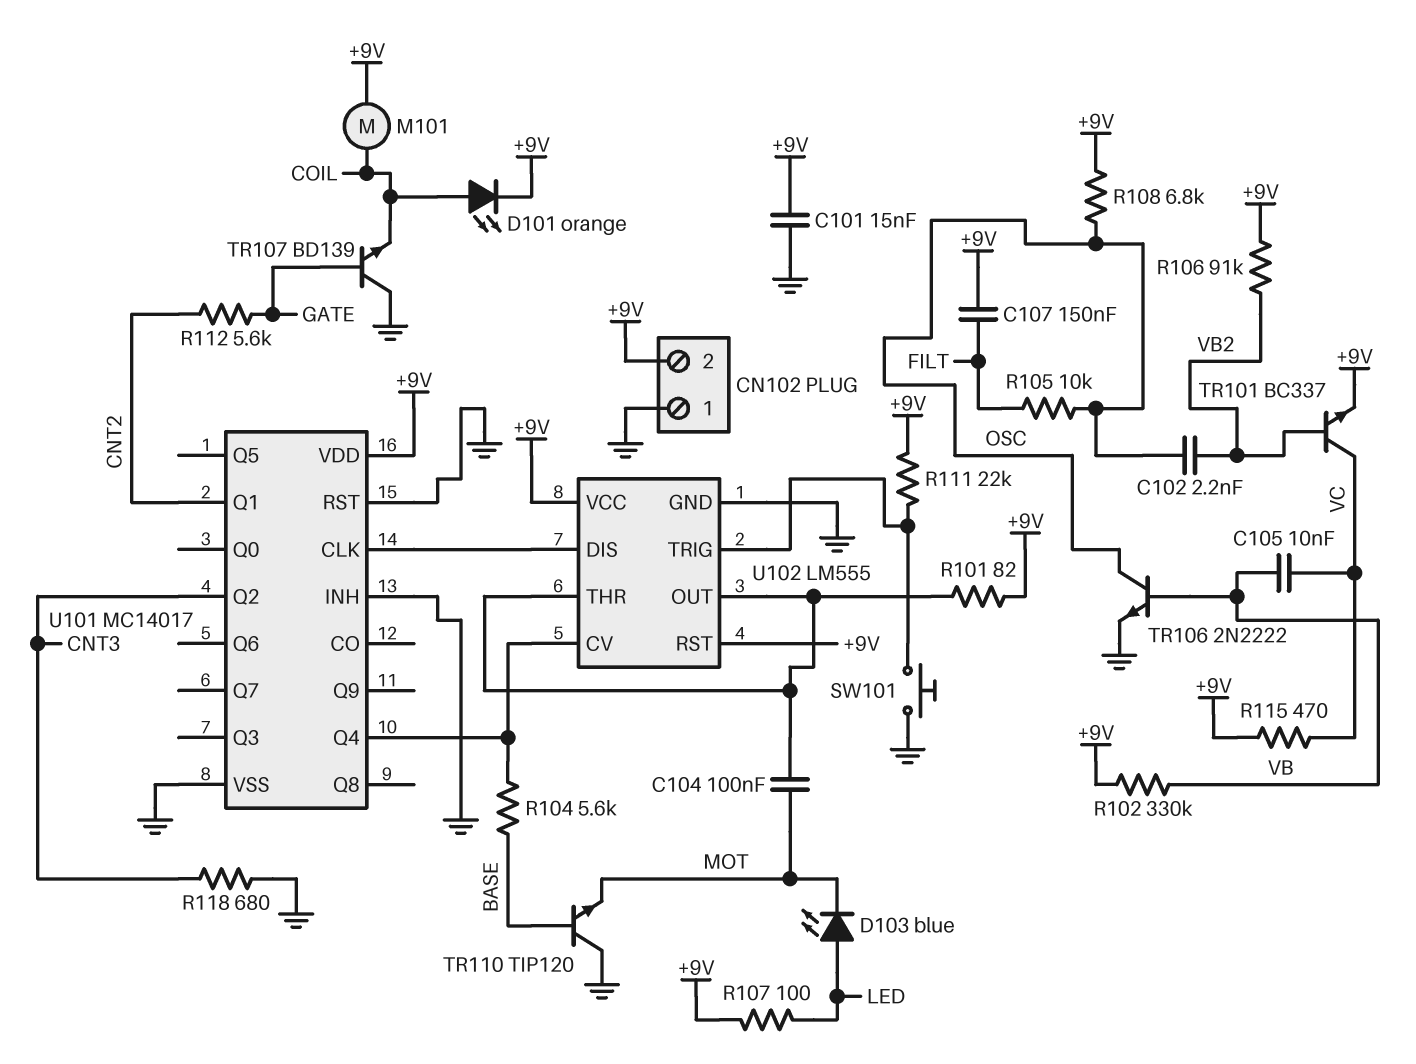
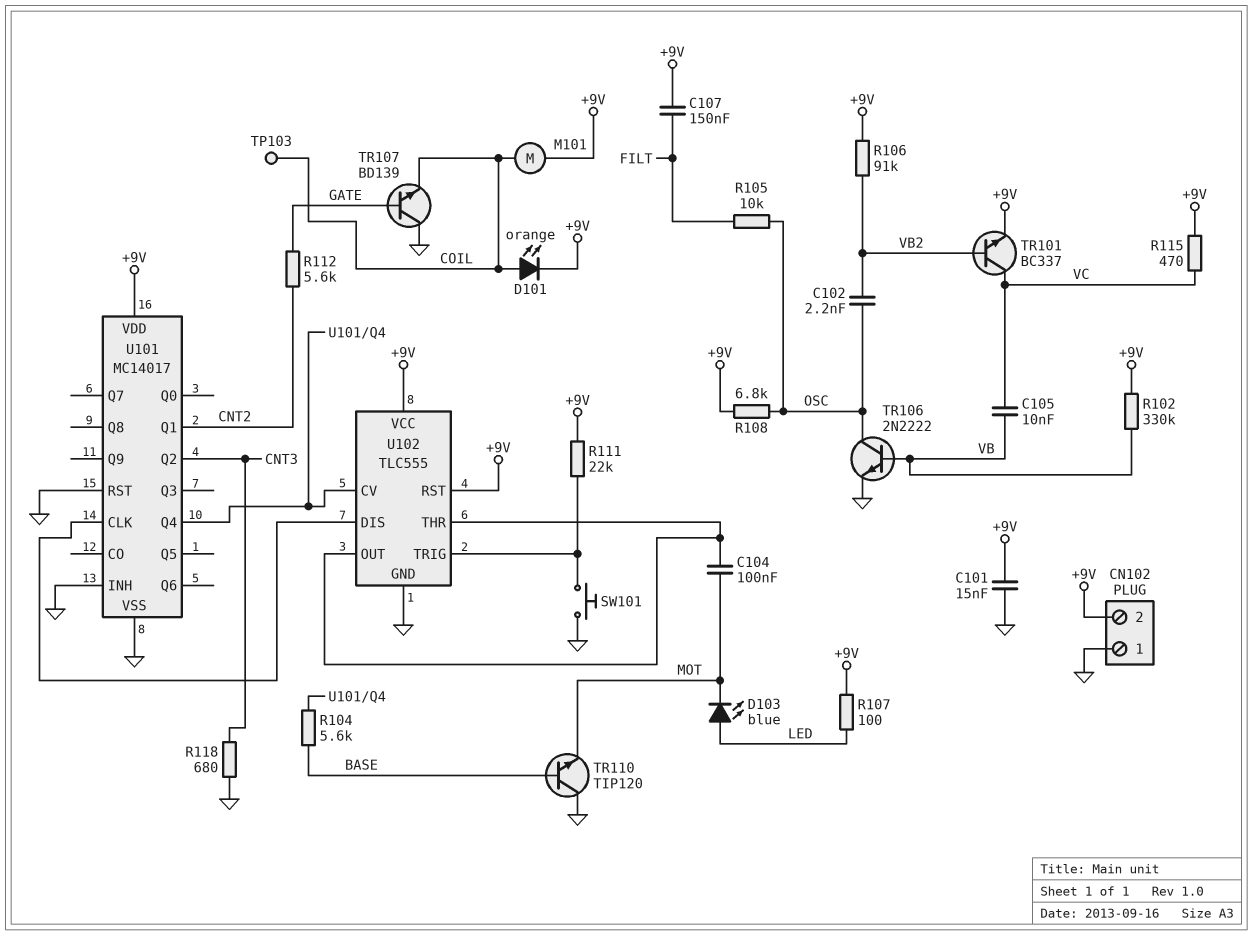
R101: 82 (+9V, U102/OUT) -> none
TP103: none -> test point (COIL)
U102: LM555 -> TLC555

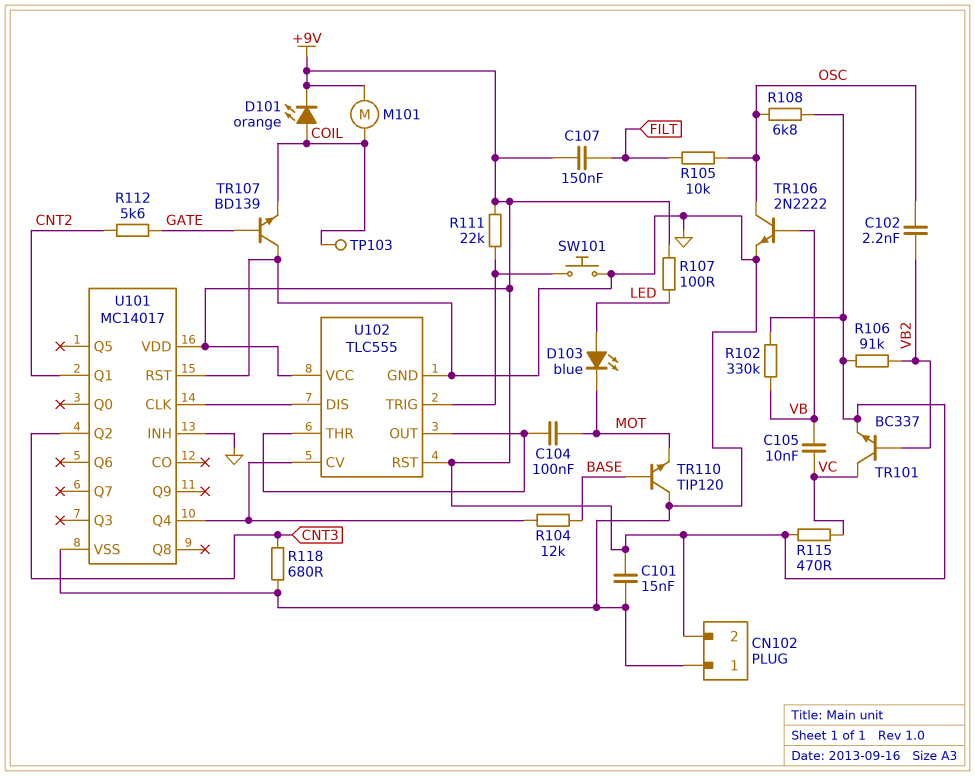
R104: 5.6k (BASE, U101/Q4) -> 12k (BASE, U101/Q4)

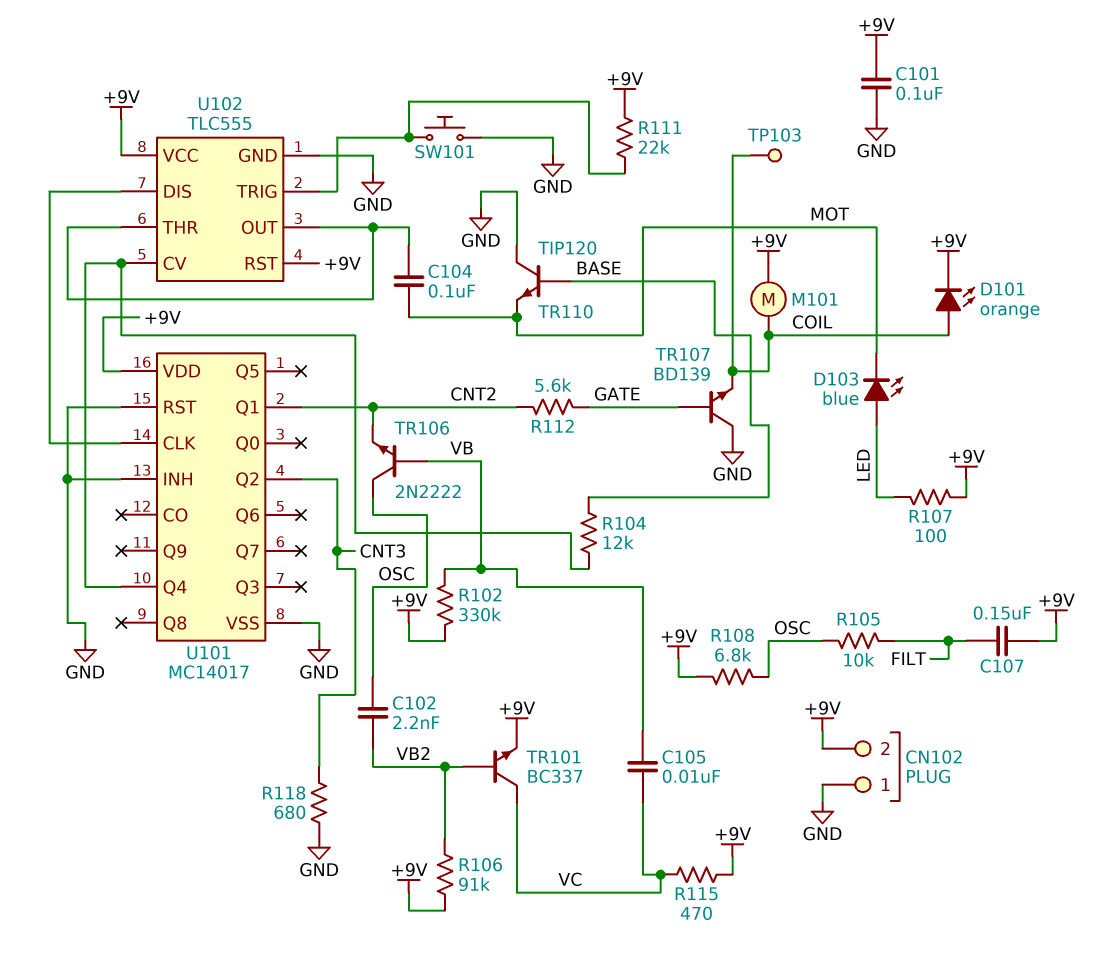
C101: 15nF (+9V, GND) -> 100nF (+9V, GND)
TR106: NPN 2N2222 (B VB, C OSC, E GND) -> NPN 2N2222 (B VB, C OSC, E CNT2)

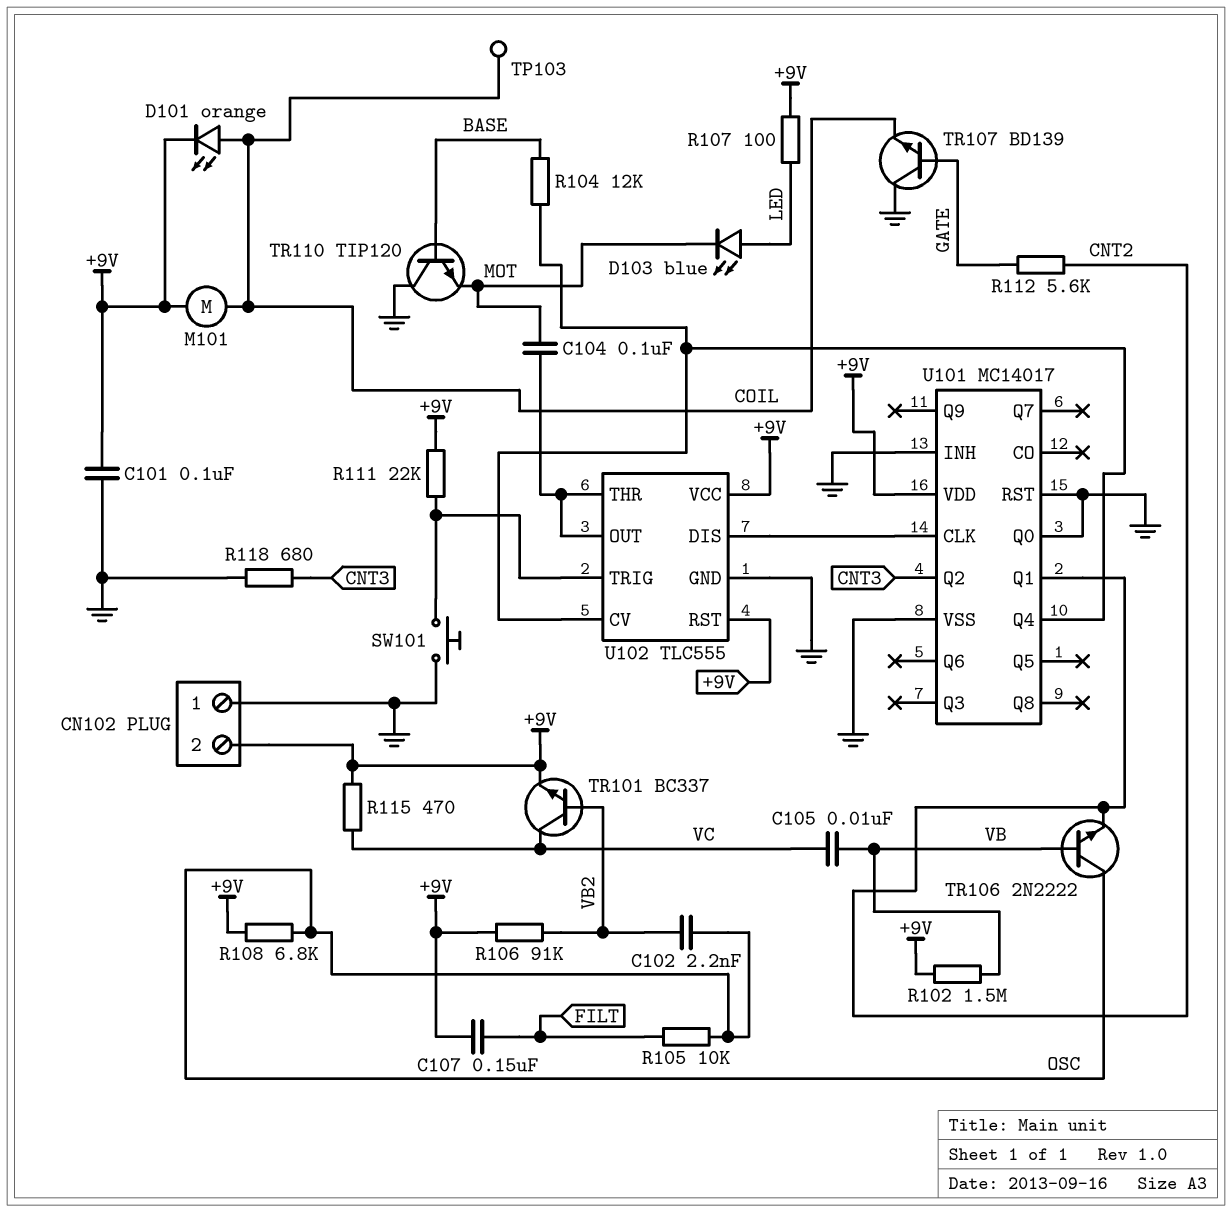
R102: 330k (+9V, VB) -> 1.5M (+9V, VB)
U101 pin Q0: none -> GND

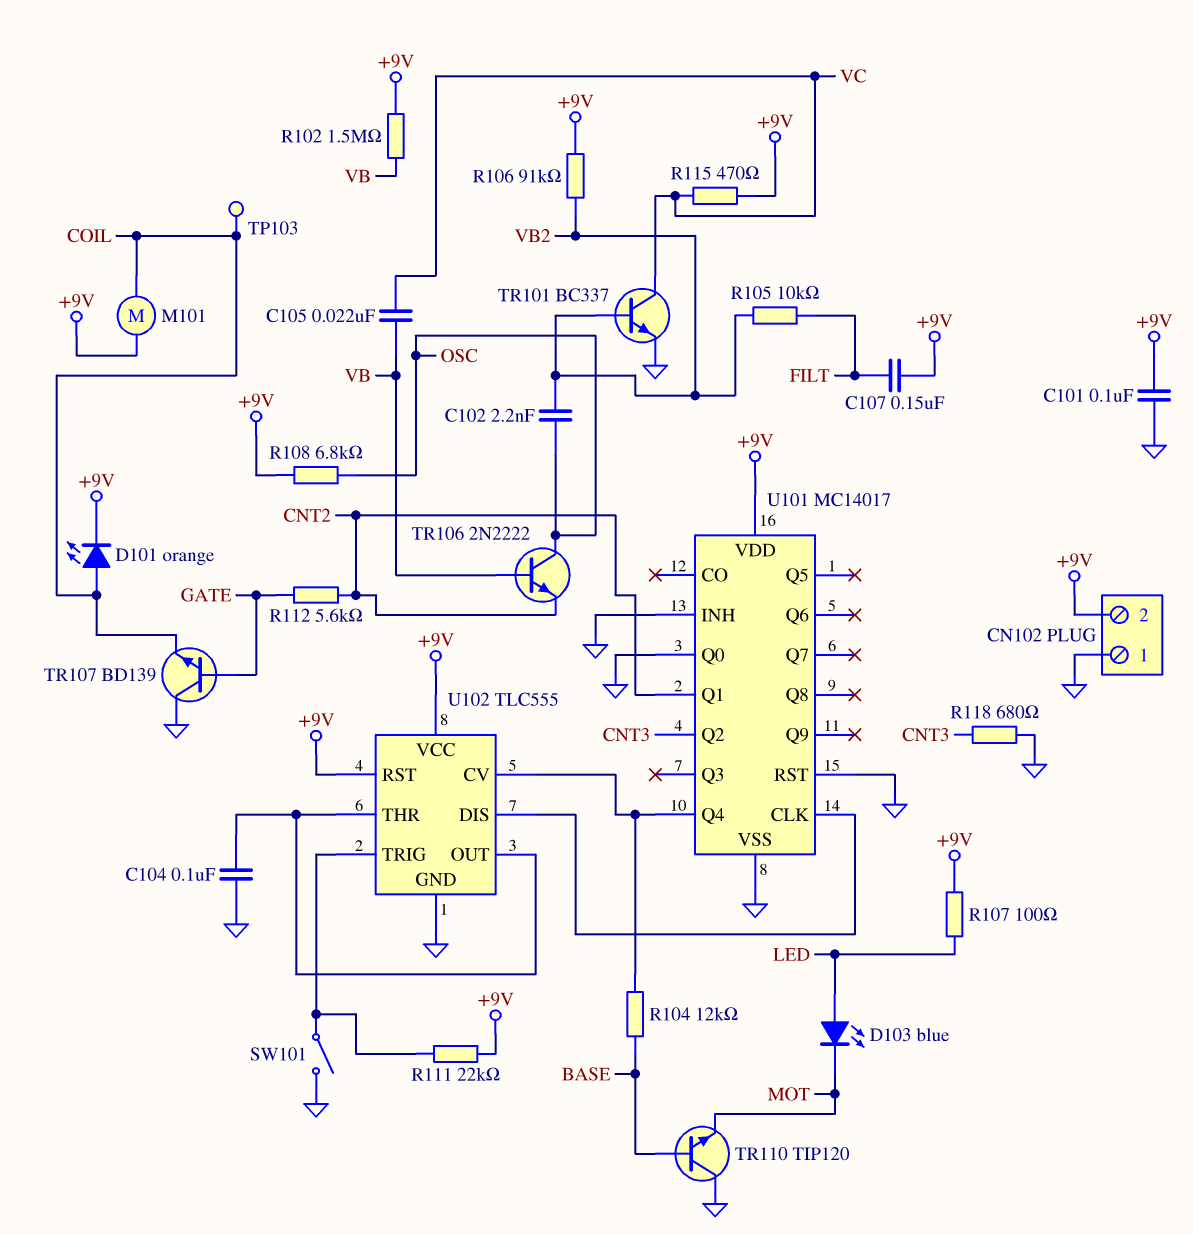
C104: 100nF (MOT, U102/OUT) -> 100nF (GND, U102/OUT)
C105: 10nF (VB, VC) -> 22nF (VB, VC)
R105: 10k (FILT, OSC) -> 10k (FILT, VB2)
SW101: button (GND, U102/TRIG) -> switch (GND, U102/TRIG)
TR101: NPN BC337 (B VB2, C VC, E +9V) -> NPN BC337 (B VB2, C VC, E GND)

